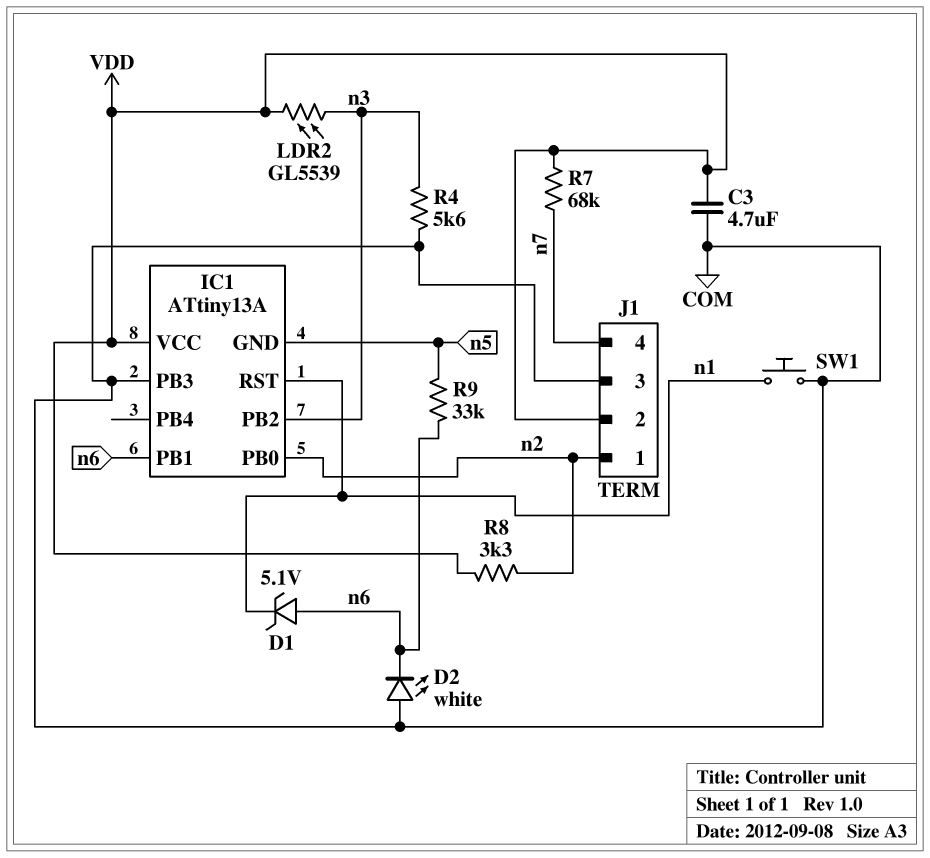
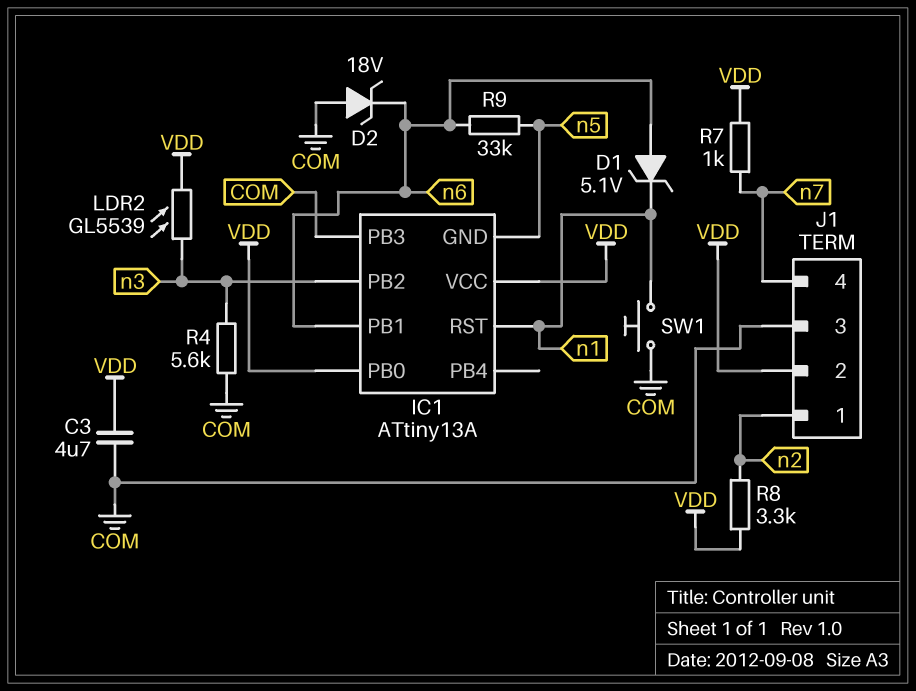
D2: LED white (A COM, K n6) -> zener 18V (A COM, K n6)
IC1 pin PB0: n2 -> VDD
R7: 68k (VDD, n7) -> 1k (VDD, n7)

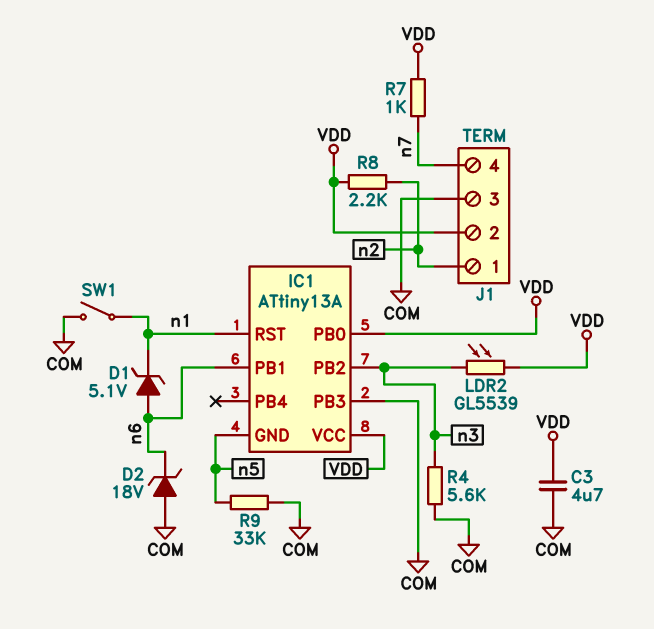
R8: 3.3k (VDD, n2) -> 2.2k (VDD, n2)
R9: 33k (n5, n6) -> 33k (COM, n5)
SW1: button (COM, n1) -> switch (COM, n1)

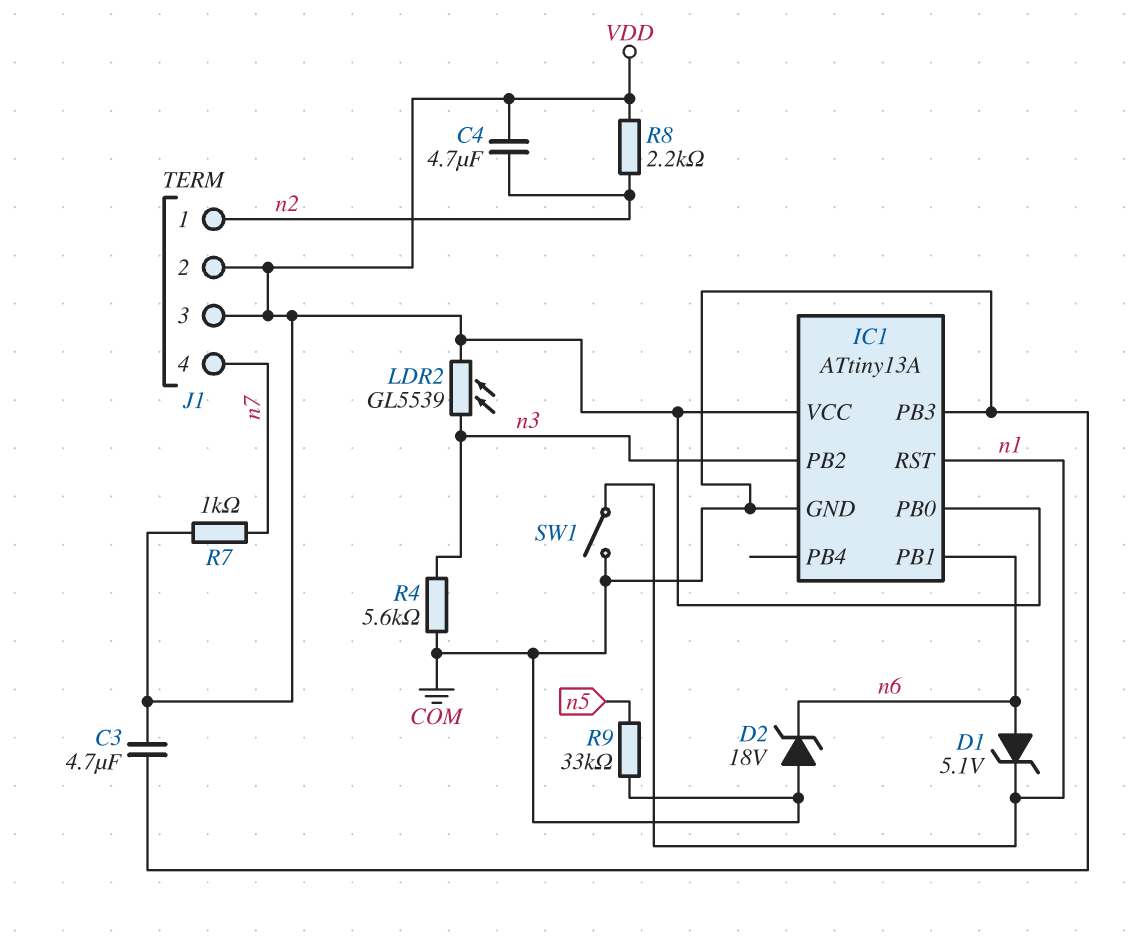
C4: none -> 4.7uF (VDD, n2)
IC1 pin GND: n5 -> COM
J1 pin 3: COM -> VDD

